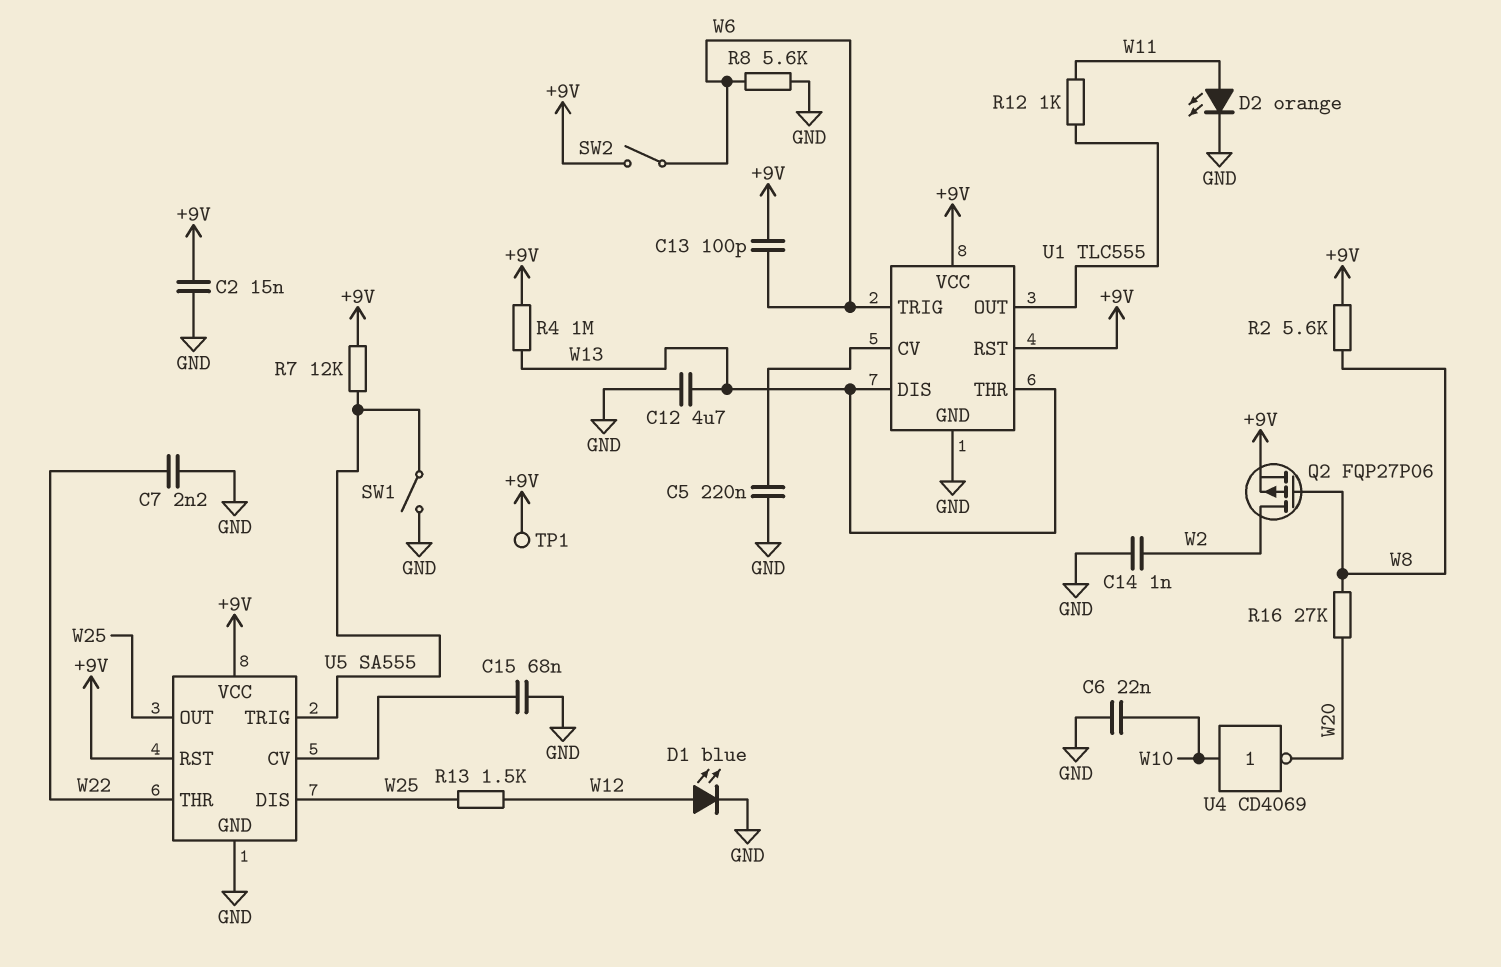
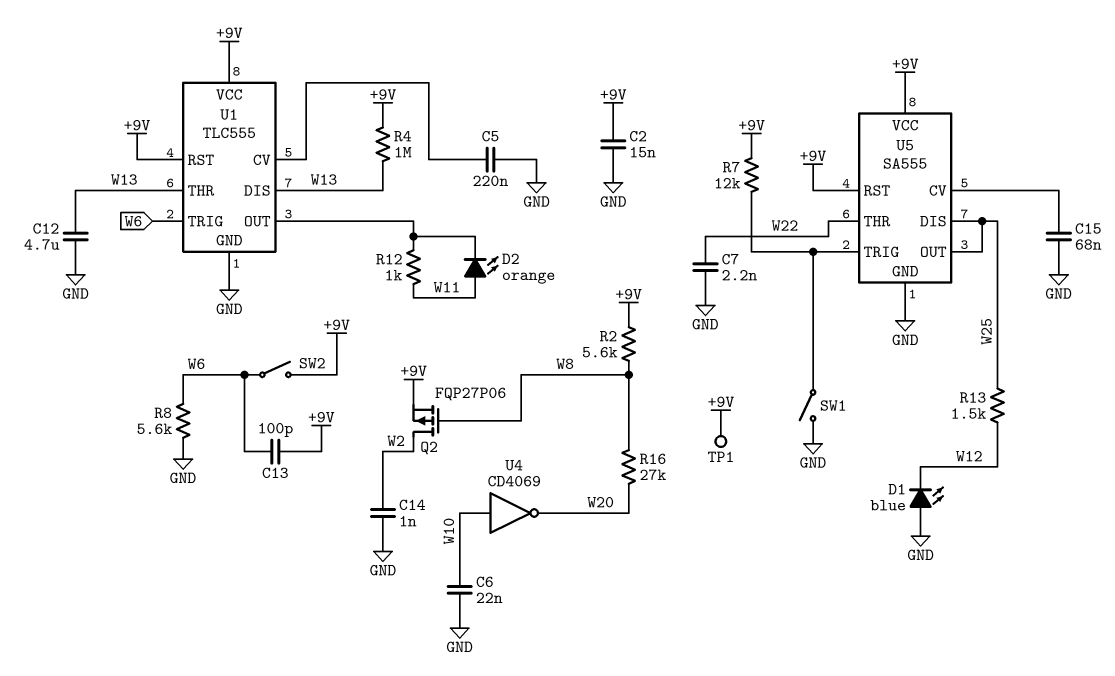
D1: LED blue (A W12, K GND) -> LED blue (A GND, K W12)
D2: LED orange (A W11, K GND) -> LED orange (A W11, K U1/OUT)

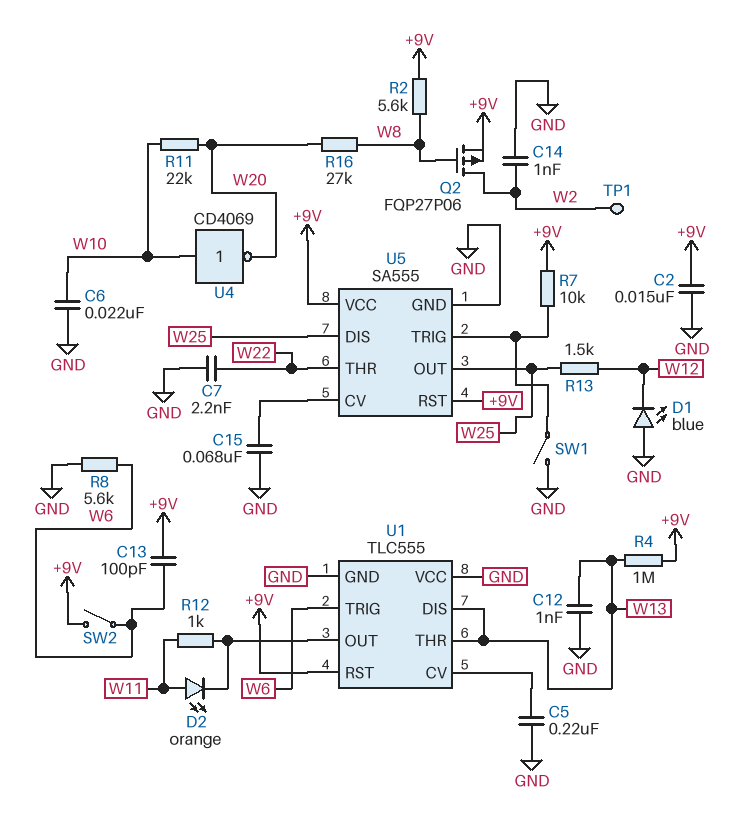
C12: 4.7uF (GND, W13) -> 1nF (GND, W13)
R7: 12k (+9V, U5/TRIG) -> 10k (+9V, U5/TRIG)
R11: none -> 22k (W10, W20)
TP1: test point (+9V) -> test point (W2)
U1 pin VCC: +9V -> GND

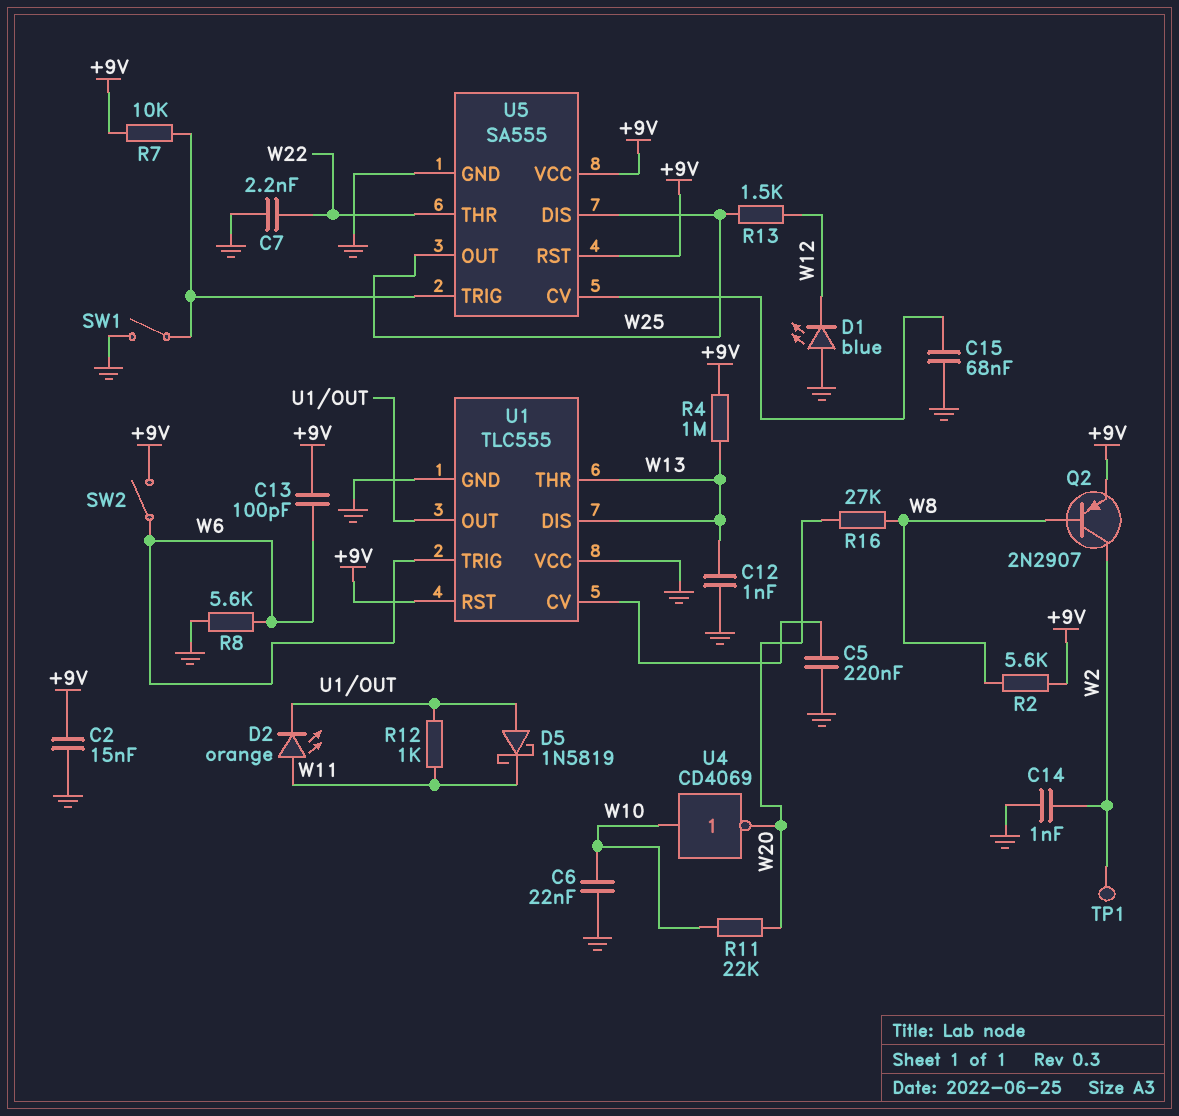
D5: none -> schottky 1N5819 (A U1/OUT, K W11)
Q2: PMOS FQP27P06 (G W8, D W2, S +9V) -> PNP 2N2907 (B W8, C W2, E +9V)

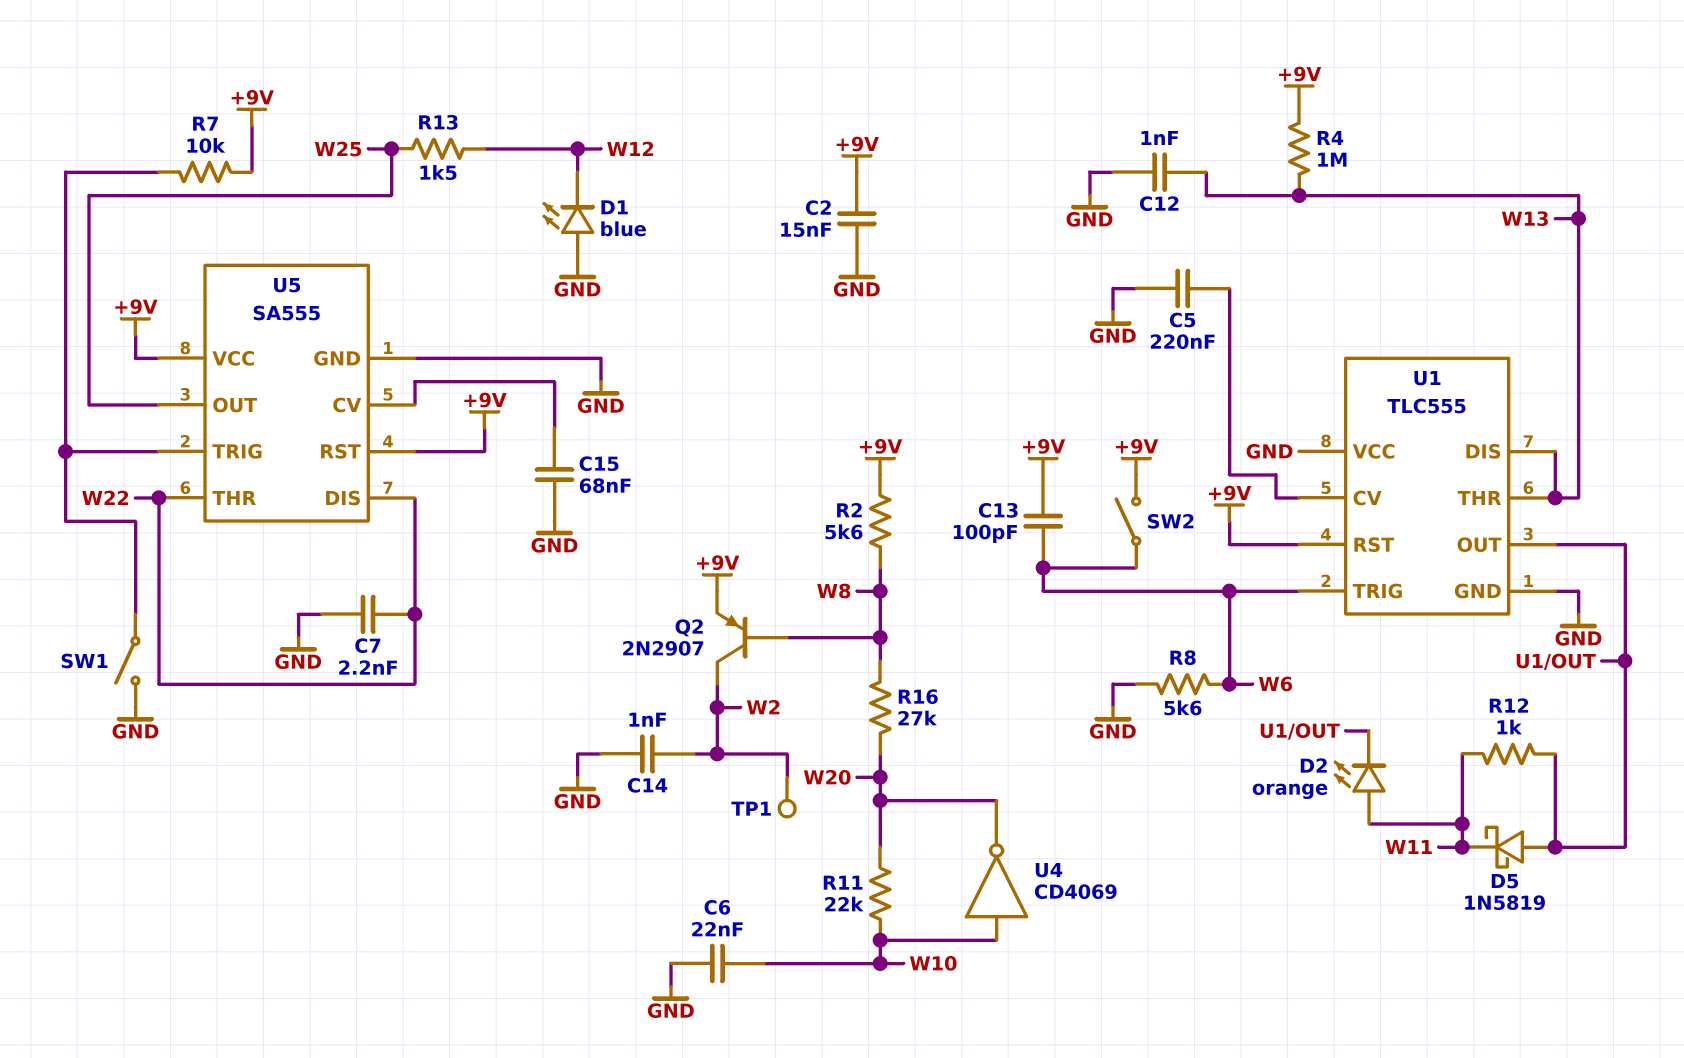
U5 pin DIS: W25 -> W22

